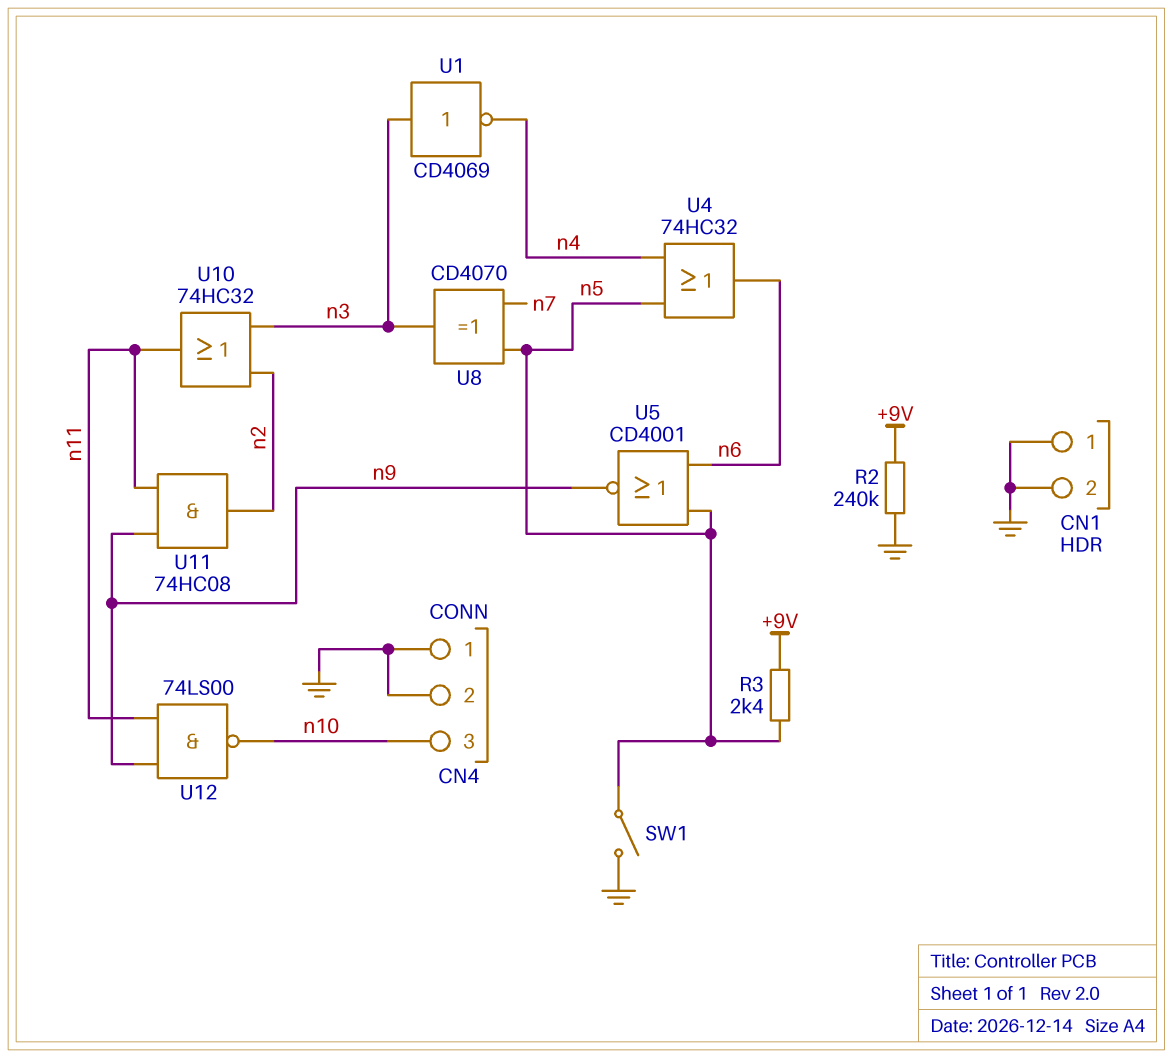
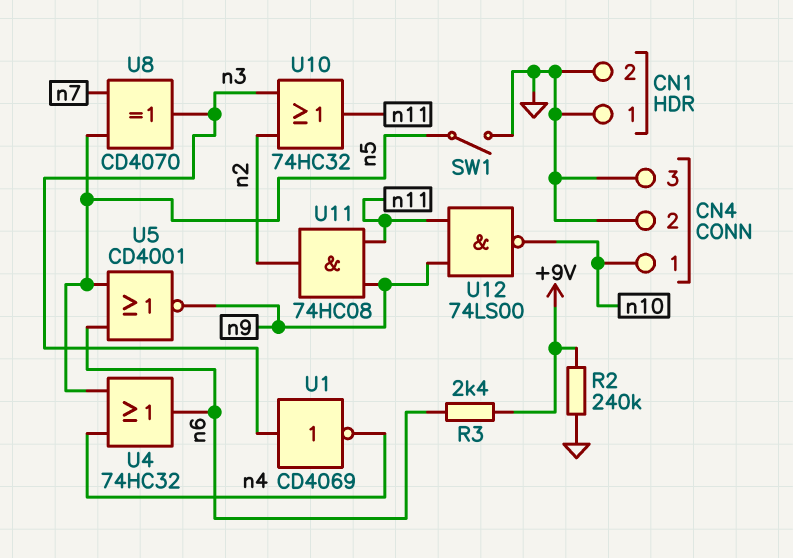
CN4 pin 1: GND -> n10
CN4 pin 3: n10 -> GND
R3: 2.4k (+9V, n5) -> 2.4k (+9V, n6)

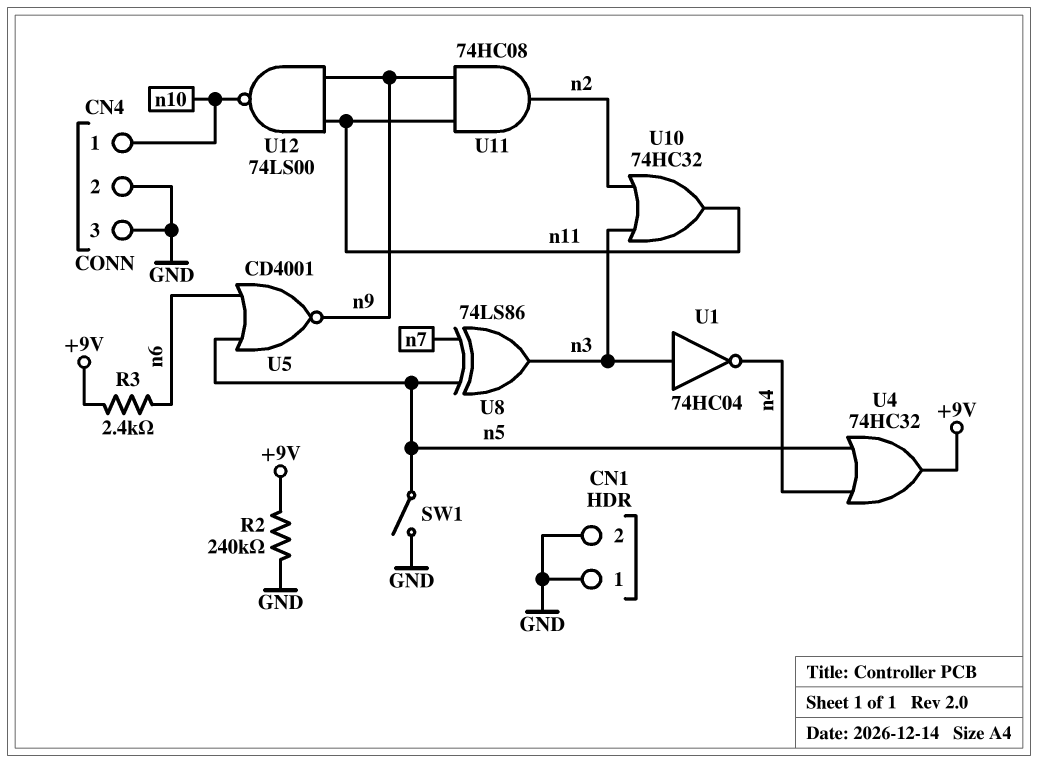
U1: NOT CD4069 (in n3, out n4) -> NOT 74HC04 (in n3, out n4)
U4: OR 74HC32 (in n4, in n5, out n6) -> OR 74HC32 (in n4, in n5, out +9V)
U8: XOR CD4070 (in n5, in n7, out n3) -> XOR 74LS86 (in n5, in n7, out n3)

